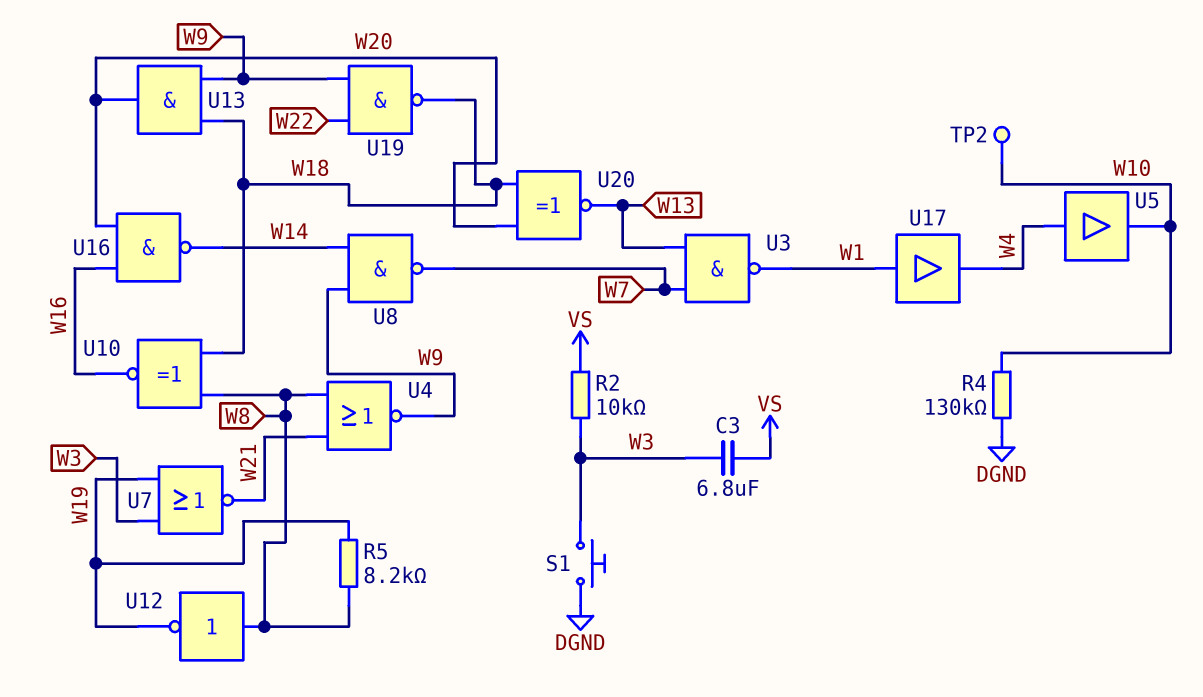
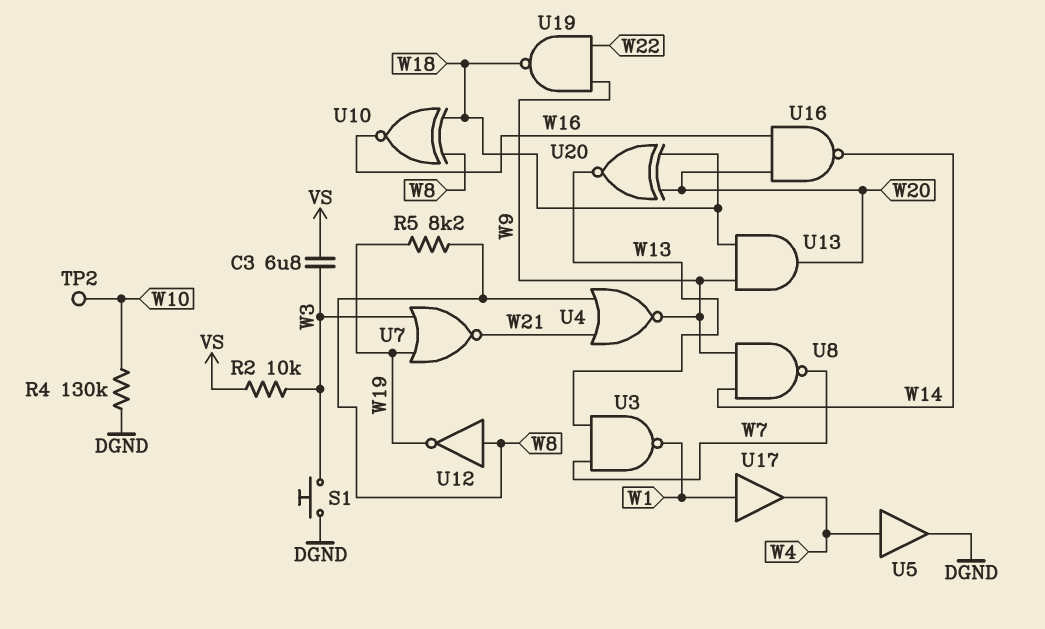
U5: buffer (in W4, out W10) -> buffer (in W4, out DGND)

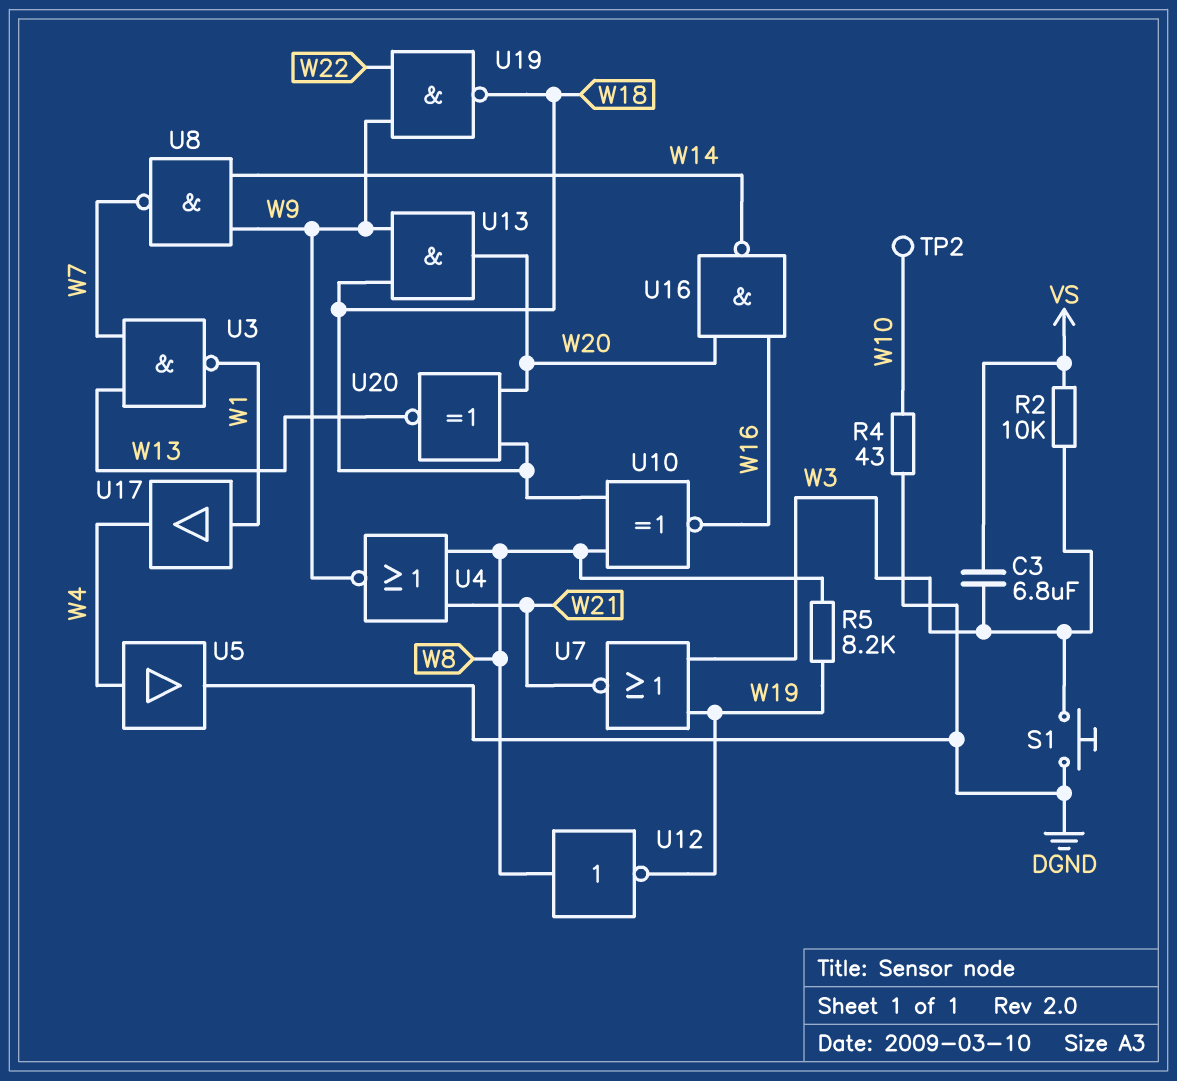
R4: 130k (DGND, W10) -> 43 (DGND, W10)

